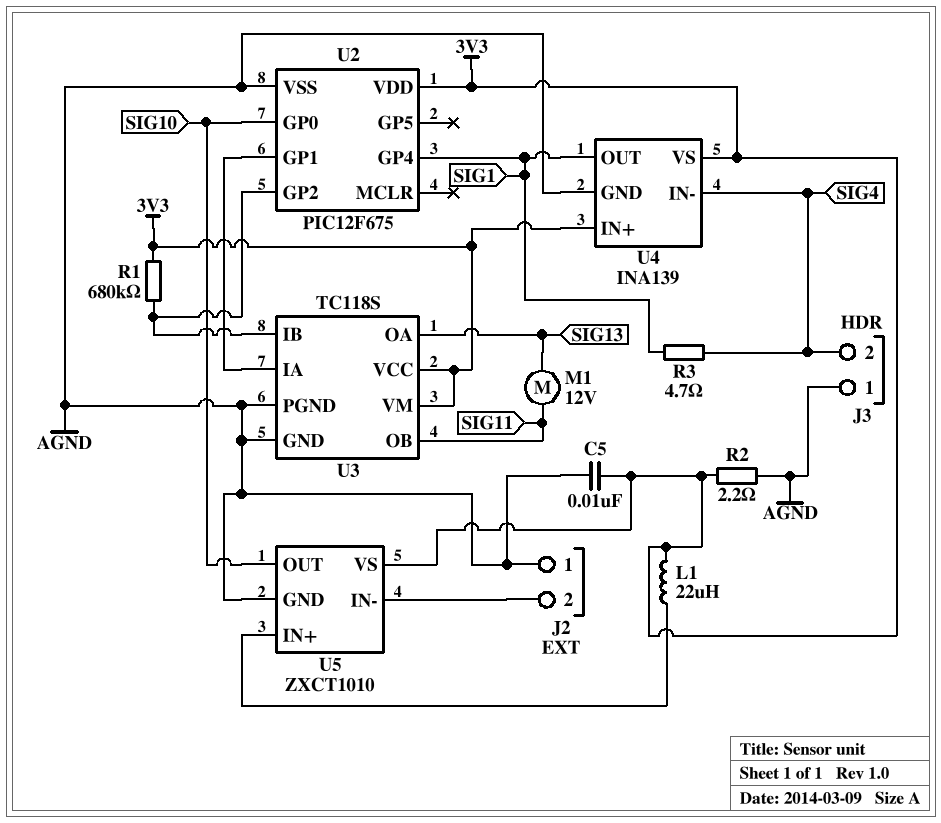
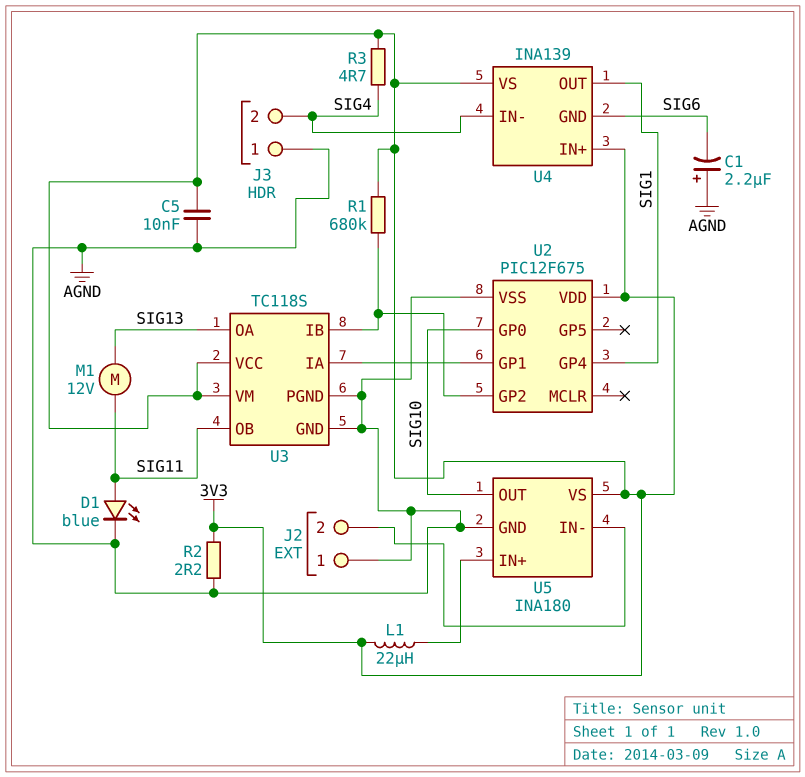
C1: none -> 2.2uF (plus AGND, minus SIG6)
D1: none -> LED blue (A SIG11, K AGND)
R3: 4.7 (SIG1, SIG4) -> 4.7 (3V3, SIG4)
U4 pin GND: AGND -> SIG6
U5: ZXCT1010 -> INA180

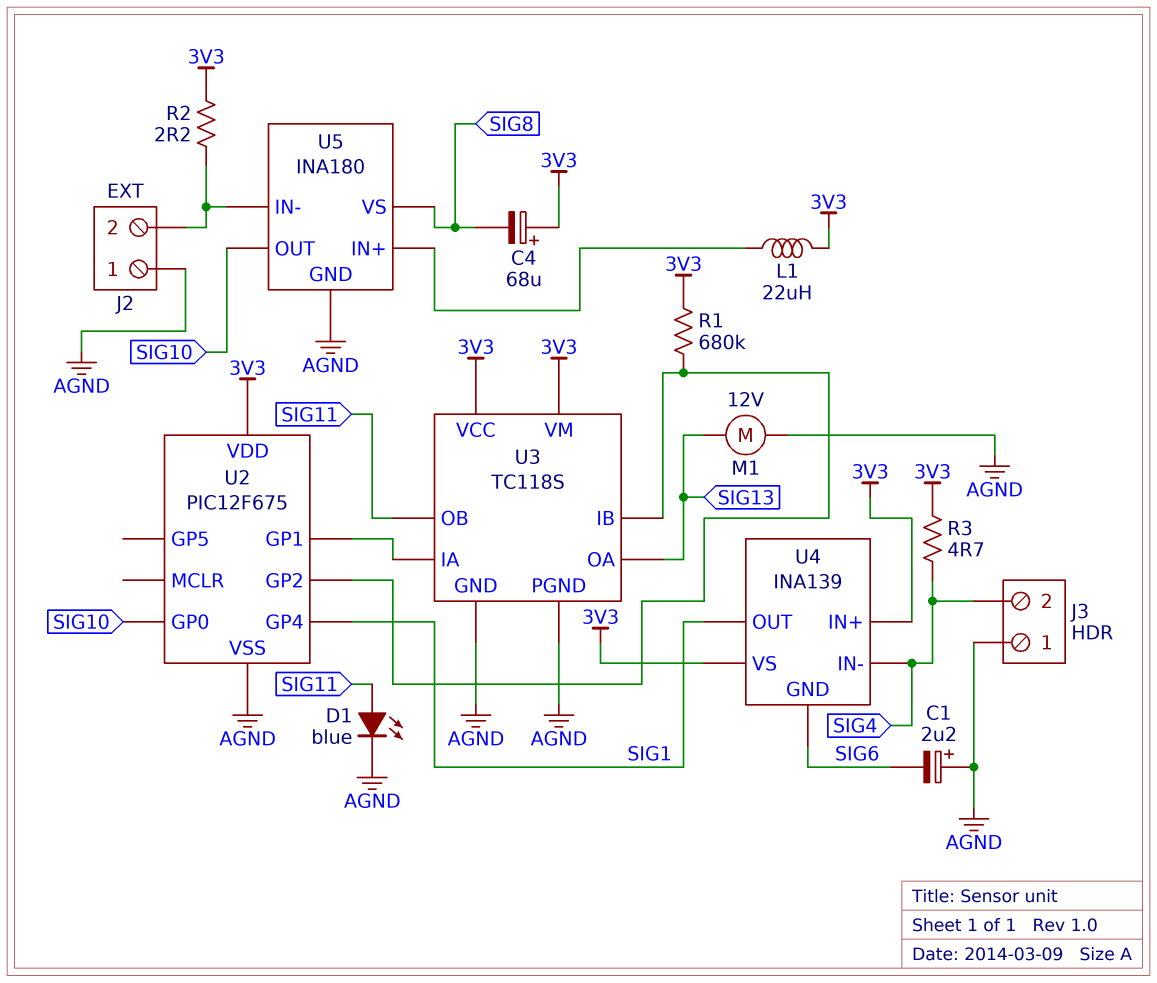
C4: none -> 68uF (plus 3V3, minus SIG8)
C5: 10nF (3V3, AGND) -> none
M1: motor 12V (SIG11, SIG13) -> motor 12V (AGND, SIG13)
R2: 2.2 (3V3, AGND) -> 2.2 (3V3, J2/2)
U5 pin VS: 3V3 -> SIG8

